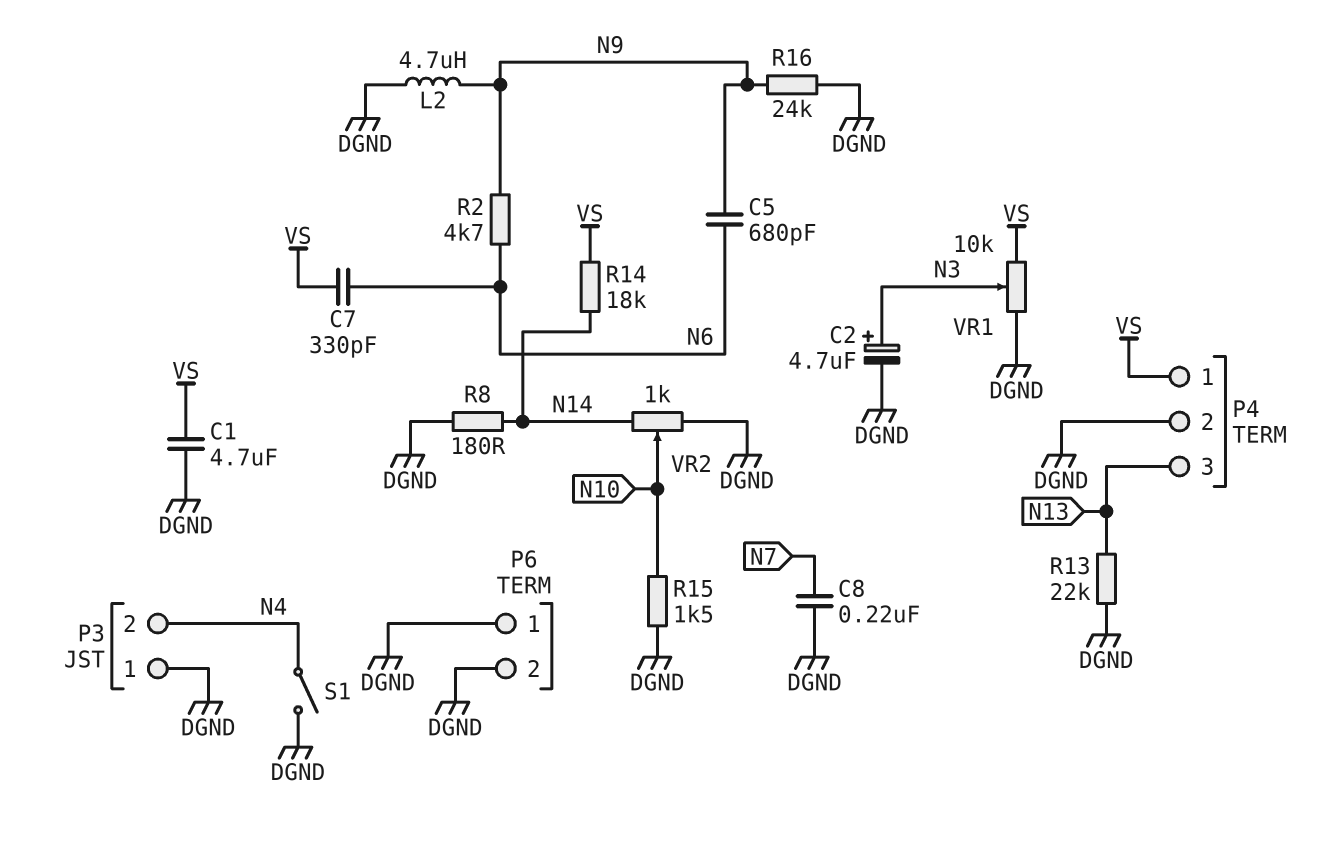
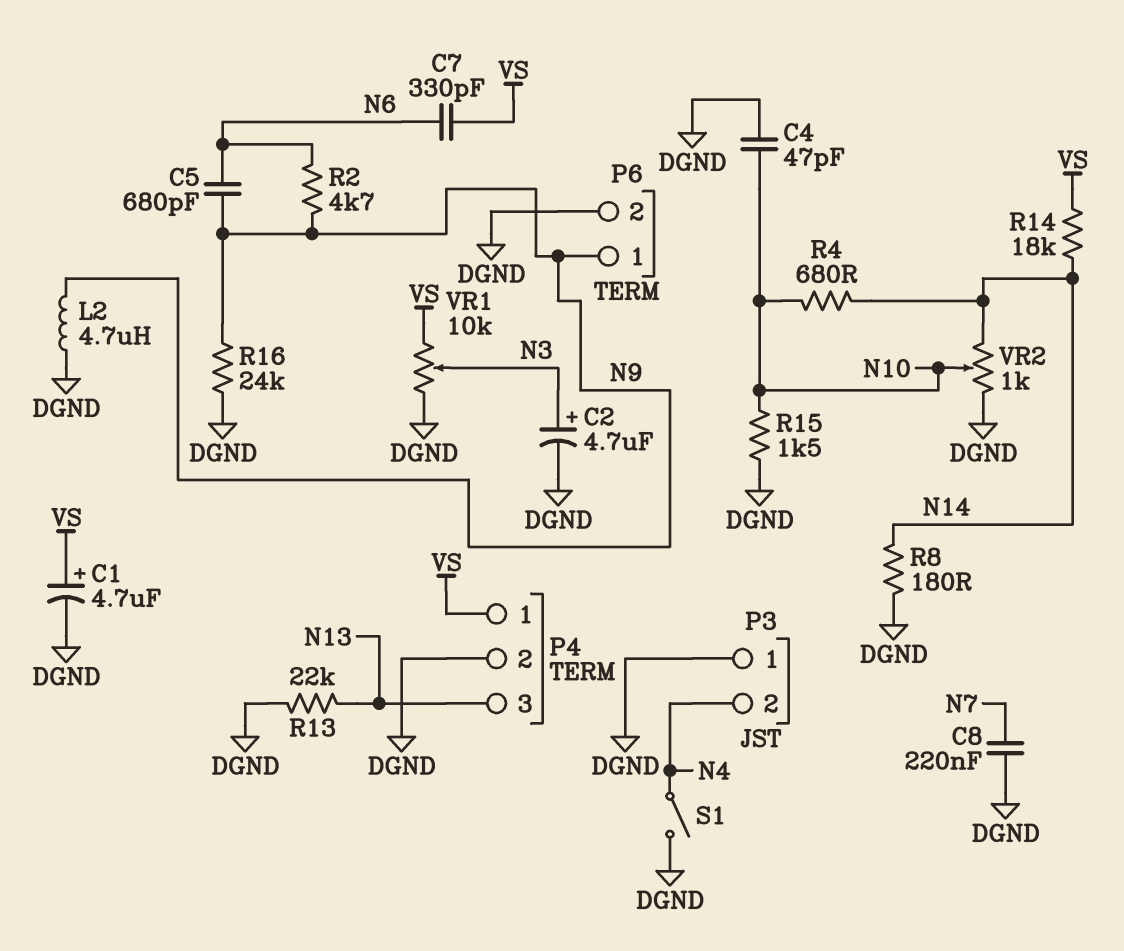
C1: 4.7uF (DGND, VS) -> 4.7uF (plus VS, minus DGND)
C4: none -> 47pF (DGND, N10)
P6 pin 1: DGND -> N9
R4: none -> 680 (N10, N14)

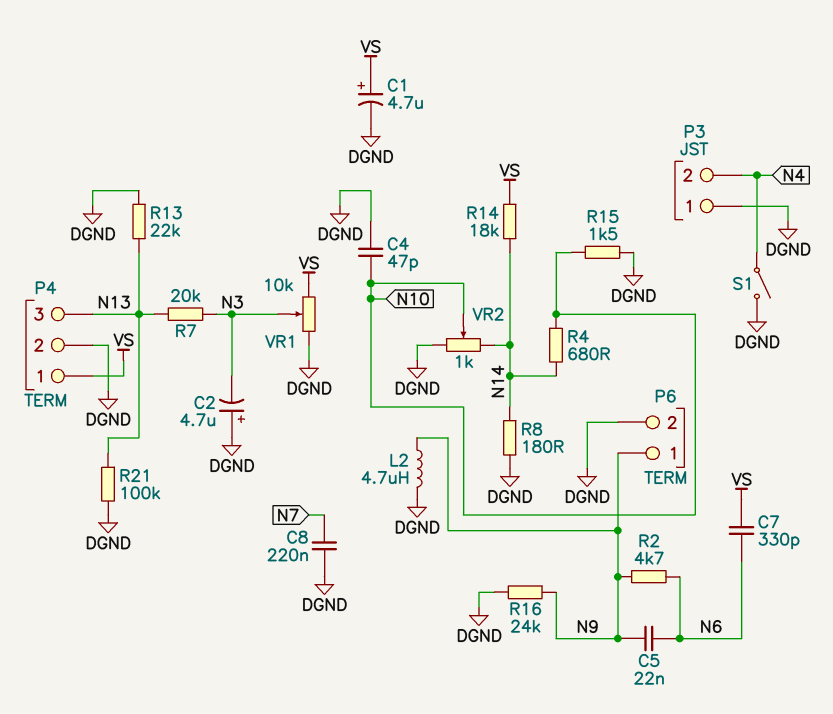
C2: 4.7uF (plus N3, minus DGND) -> 4.7uF (plus DGND, minus N3)
C5: 680pF (N6, N9) -> 22nF (N6, N9)
R7: none -> 20k (N3, N13)
R21: none -> 100k (DGND, N13)

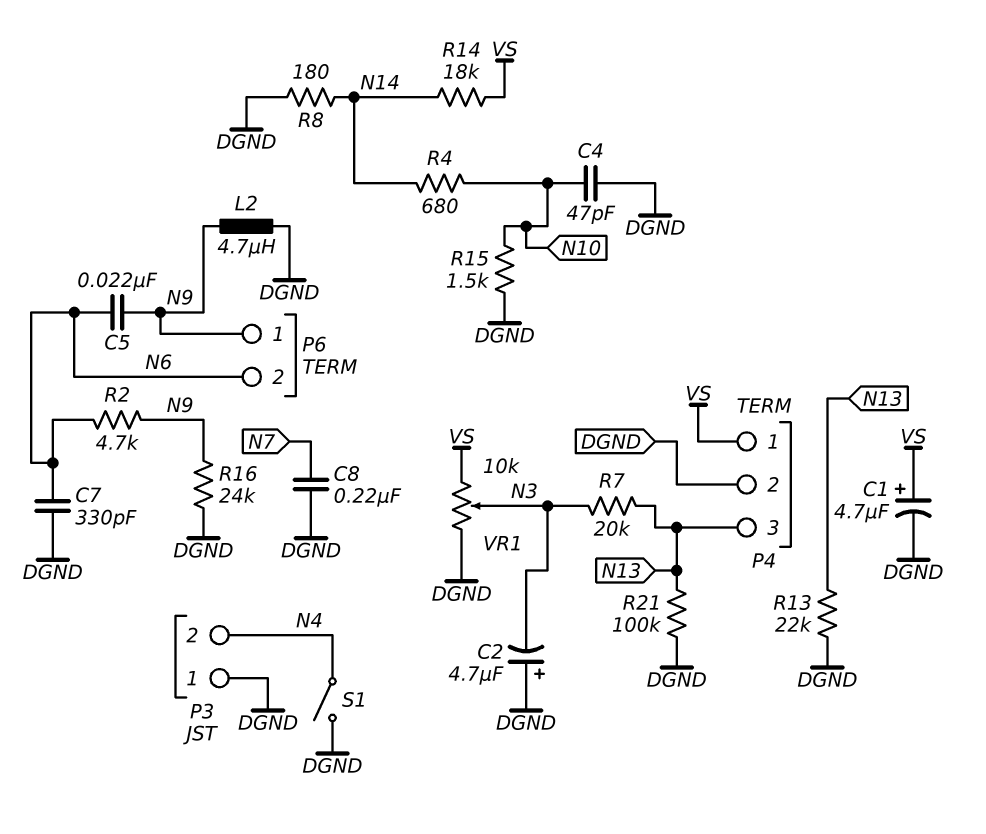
C7: 330pF (N6, VS) -> 330pF (DGND, N6)
P6 pin 2: DGND -> N6
VR2: 1k (DGND, N14, wiper N10) -> none

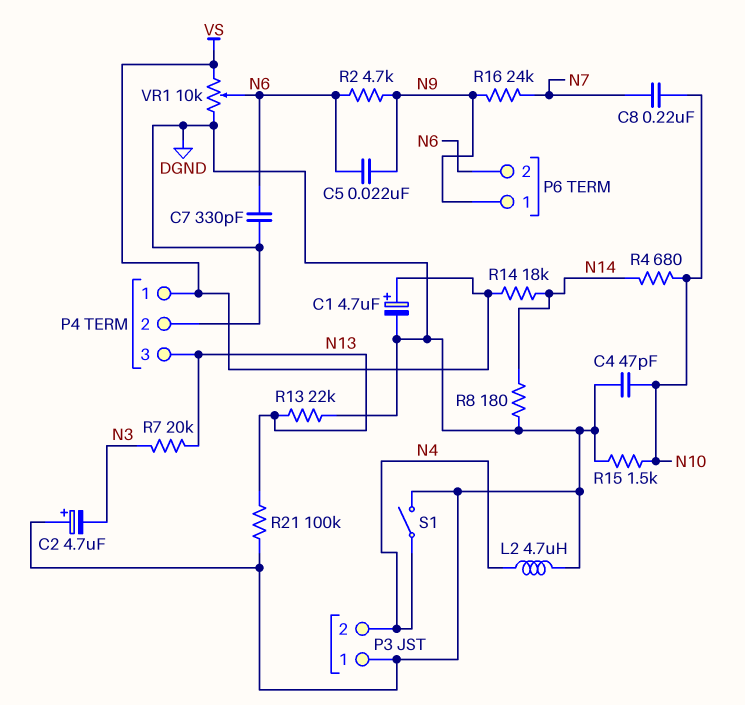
C8: 220nF (DGND, N7) -> 220nF (N7, N10)
L2: 4.7uH (DGND, N9) -> 4.7uH (DGND, N4)
R16: 24k (DGND, N9) -> 24k (N7, N9)
VR1: 10k (DGND, VS, wiper N3) -> 10k (DGND, VS, wiper N6)

